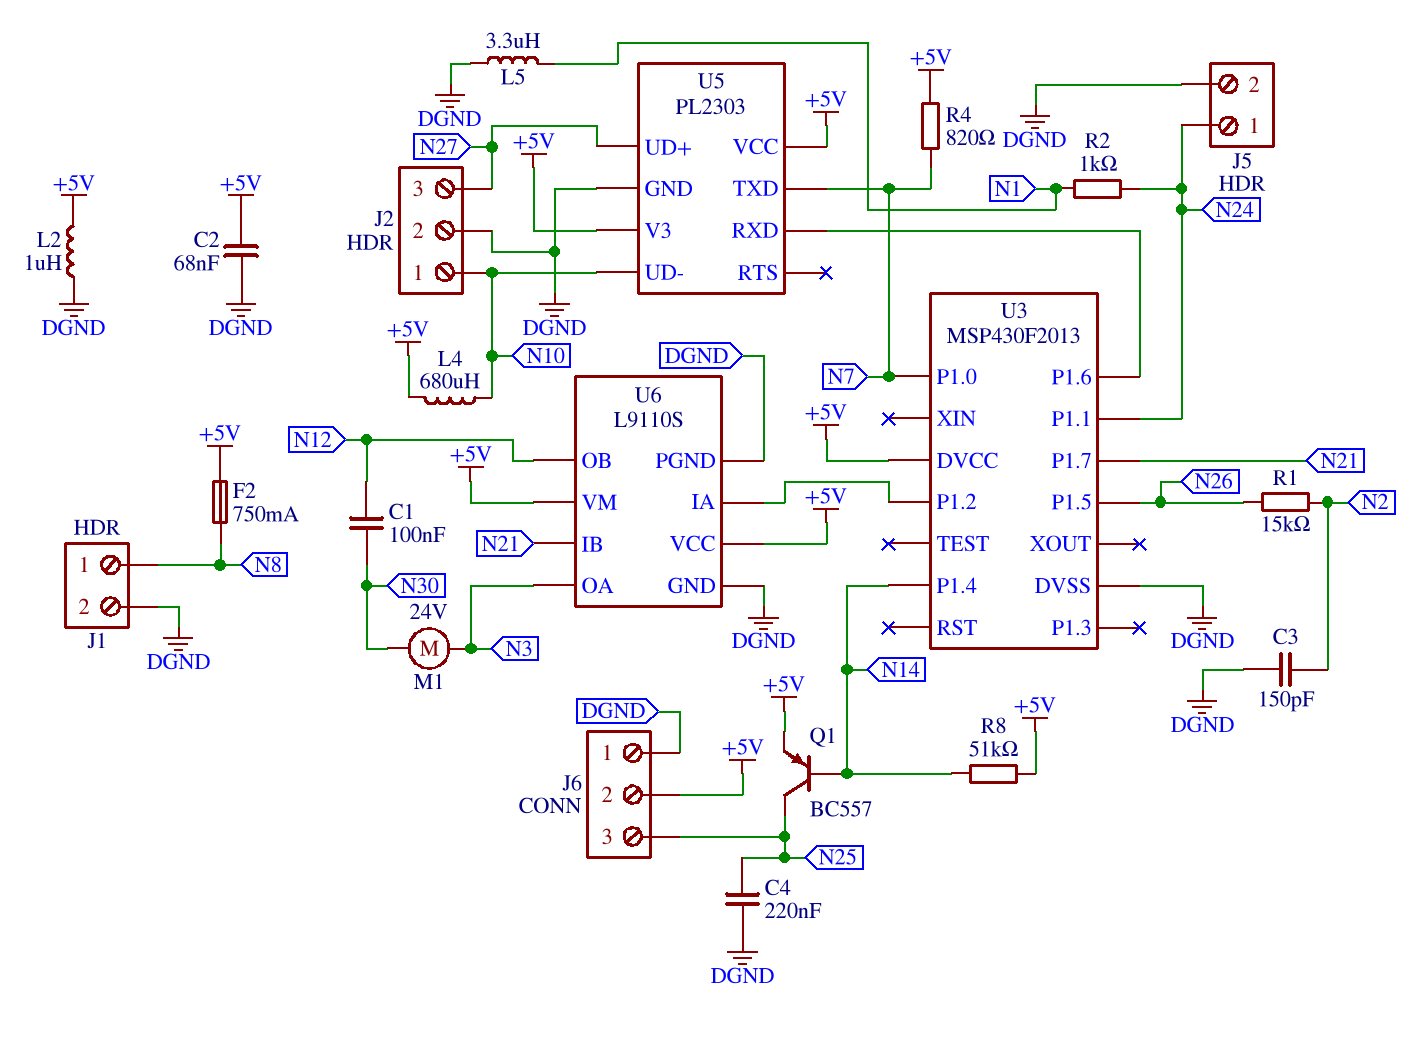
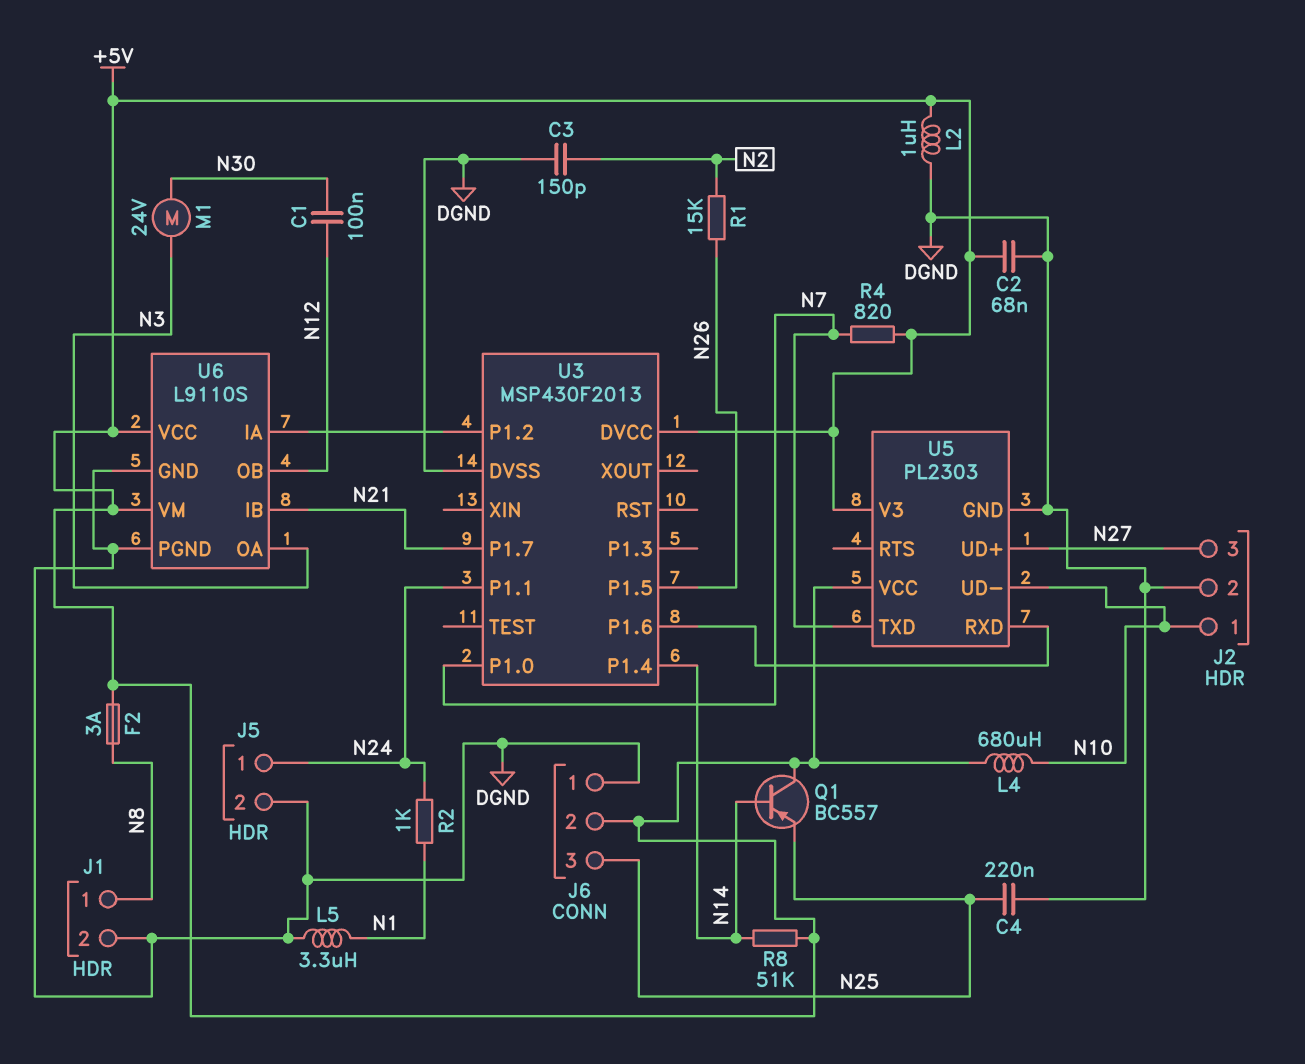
F2: 750mA (+5V, N8) -> 3A (+5V, N8)
Q1: PNP BC557 (B N14, C N25, E +5V) -> PNP BC557 (B N14, C +5V, E N25)

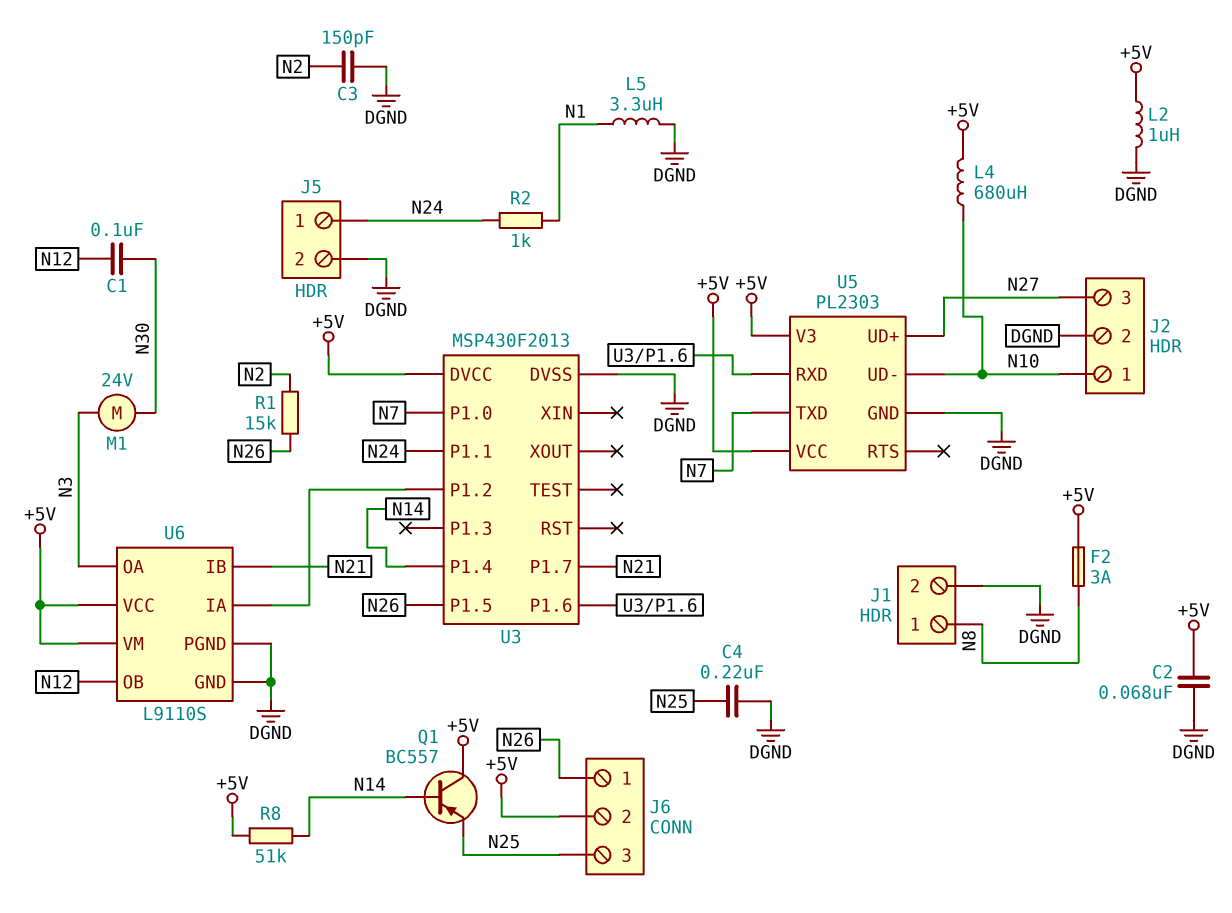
J6 pin 1: DGND -> N26
R4: 820 (+5V, N7) -> none

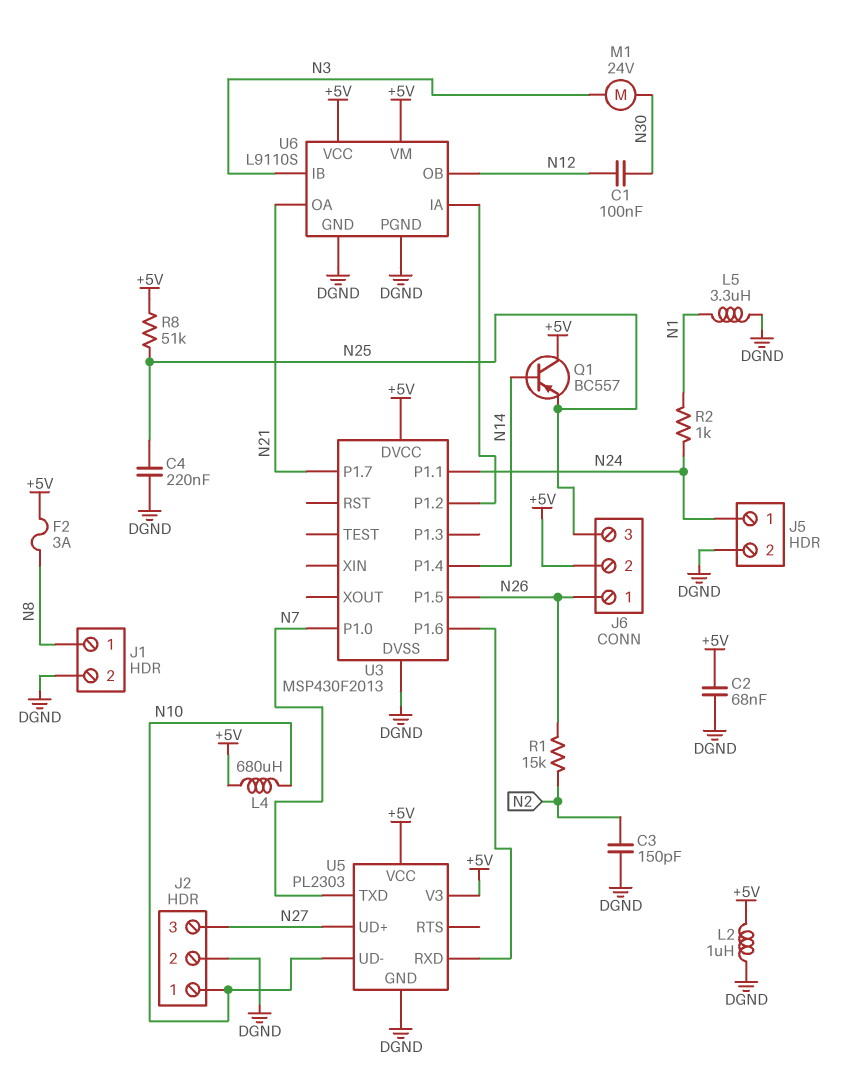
R8: 51k (+5V, N14) -> 51k (+5V, N25)
U6 pin IB: N21 -> N3
U6 pin OA: N3 -> N21

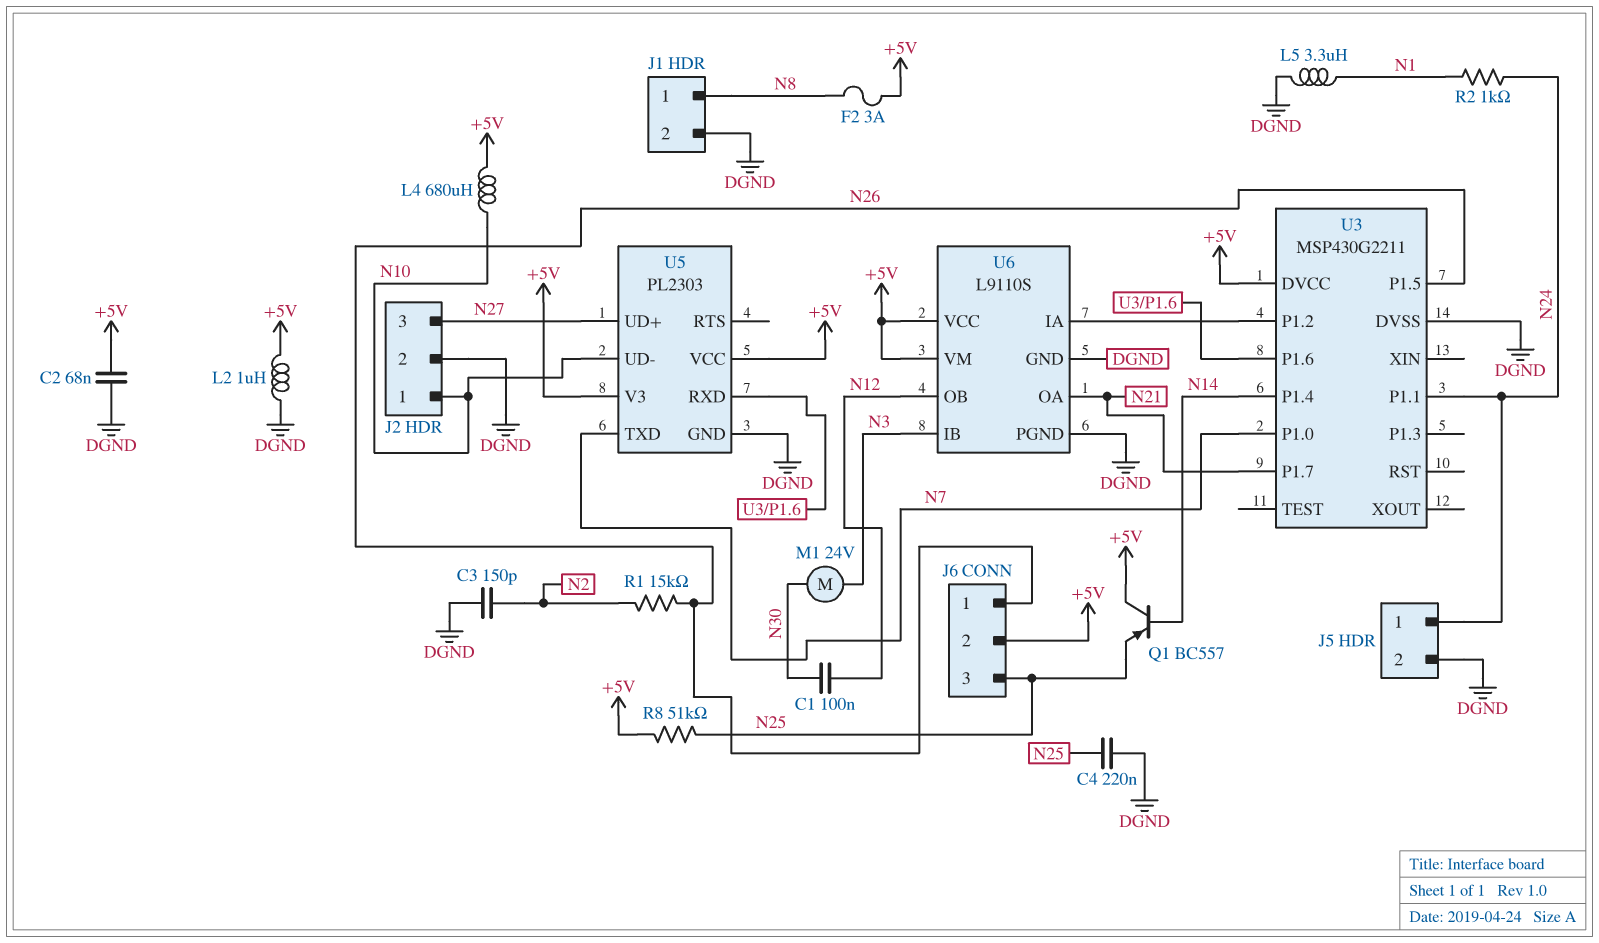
U3: MSP430F2013 -> MSP430G2211

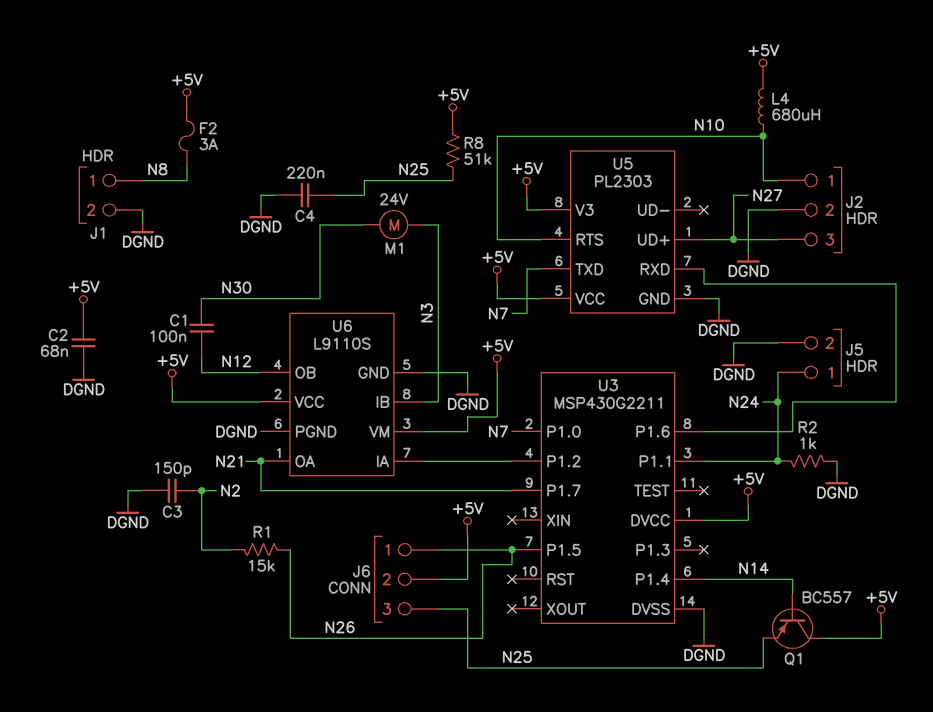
L2: 1uH (+5V, DGND) -> none
L5: 3.3uH (DGND, N1) -> none
R2: 1k (N1, N24) -> 1k (DGND, N24)
U5 pin RTS: none -> N10
U5 pin UD-: N10 -> none

